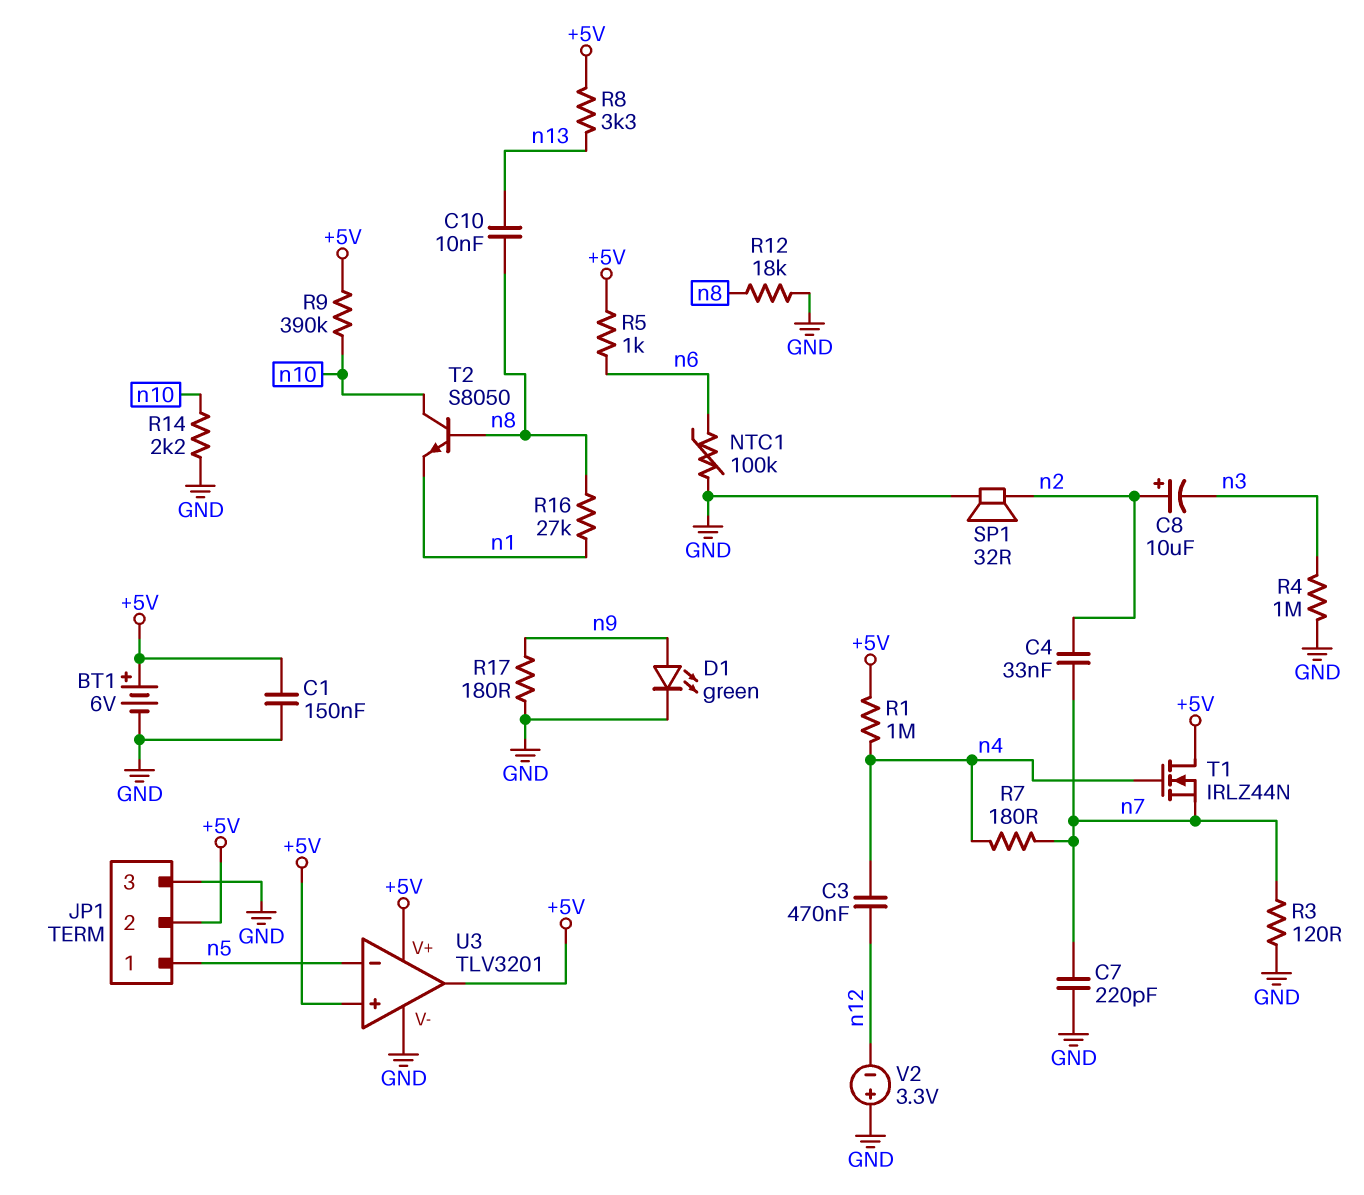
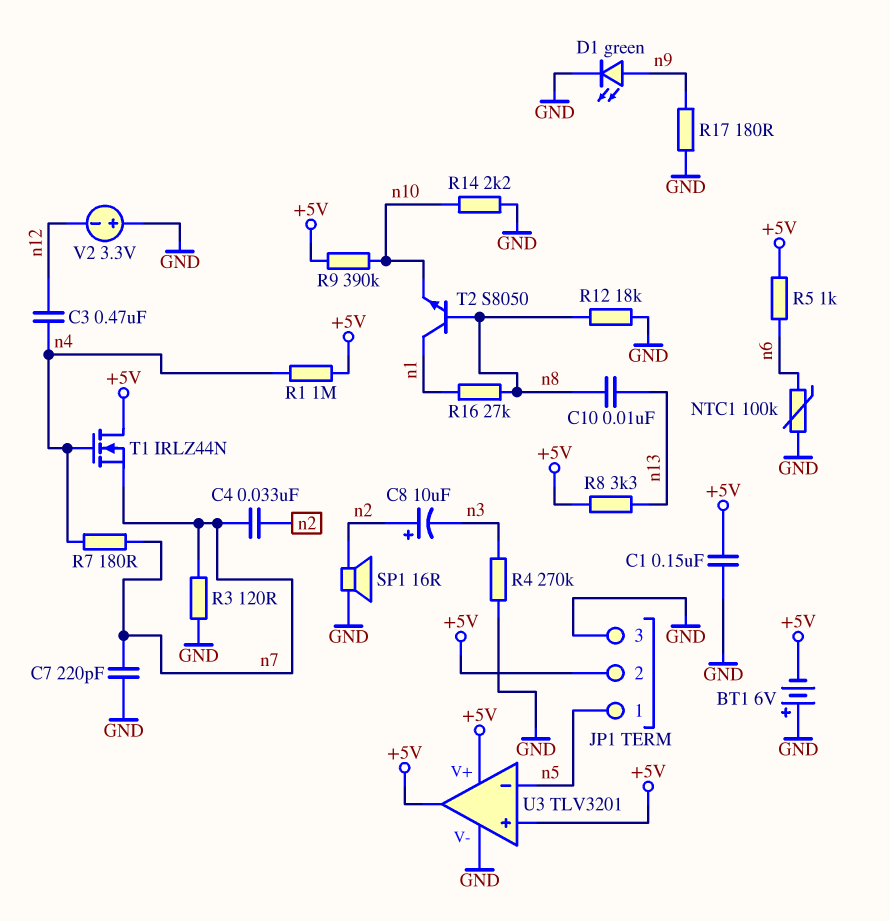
BT1: 6V (plus +5V, minus GND) -> 6V (plus GND, minus +5V)
R4: 1M (GND, n3) -> 270k (GND, n3)
SP1: speaker 32R (GND, n2) -> speaker 16R (GND, n2)
T2: NPN S8050 (B n8, C n10, E n1) -> NPN S8050 (B n8, C n1, E n10)

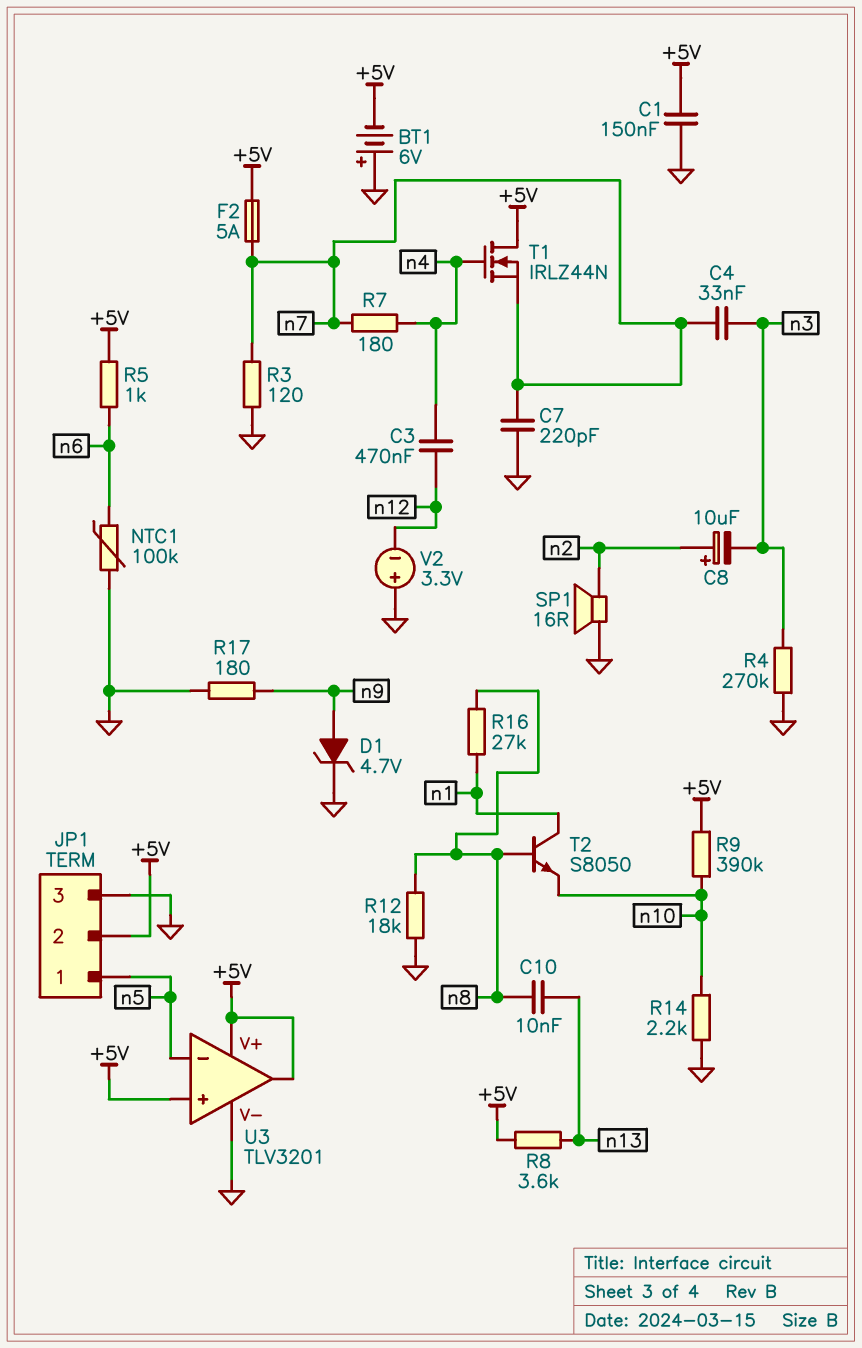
C4: 33nF (n2, n7) -> 33nF (n3, n7)
D1: LED green (A n9, K GND) -> zener 4.7V (A n9, K GND)
F2: none -> 5A (+5V, n7)
R1: 1M (+5V, n4) -> none
R8: 3.3k (+5V, n13) -> 3.6k (+5V, n13)

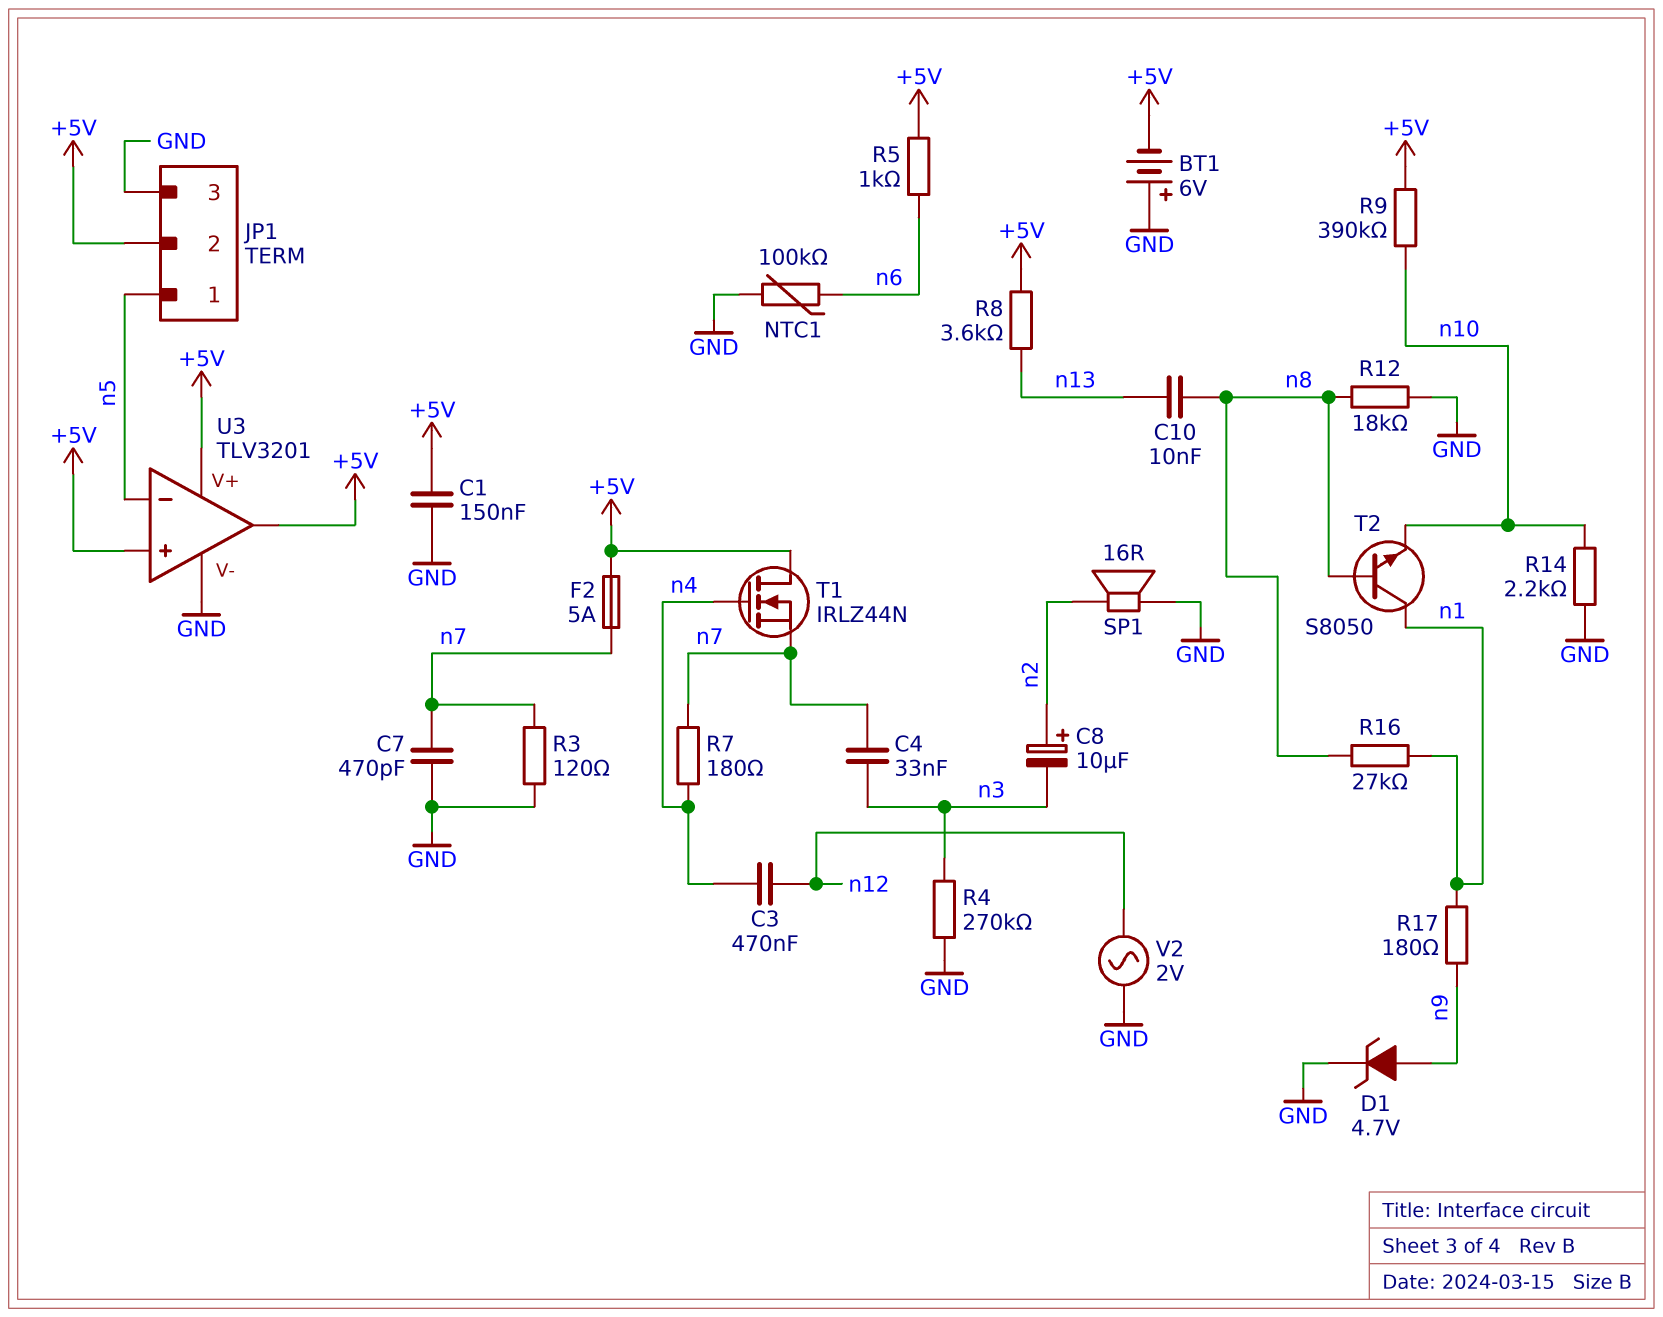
C7: 220pF (GND, n7) -> 470pF (GND, n7)
R17: 180 (GND, n9) -> 180 (n1, n9)
V2: 3.3V (plus GND, minus n12) -> AC 2V (GND, n12)

